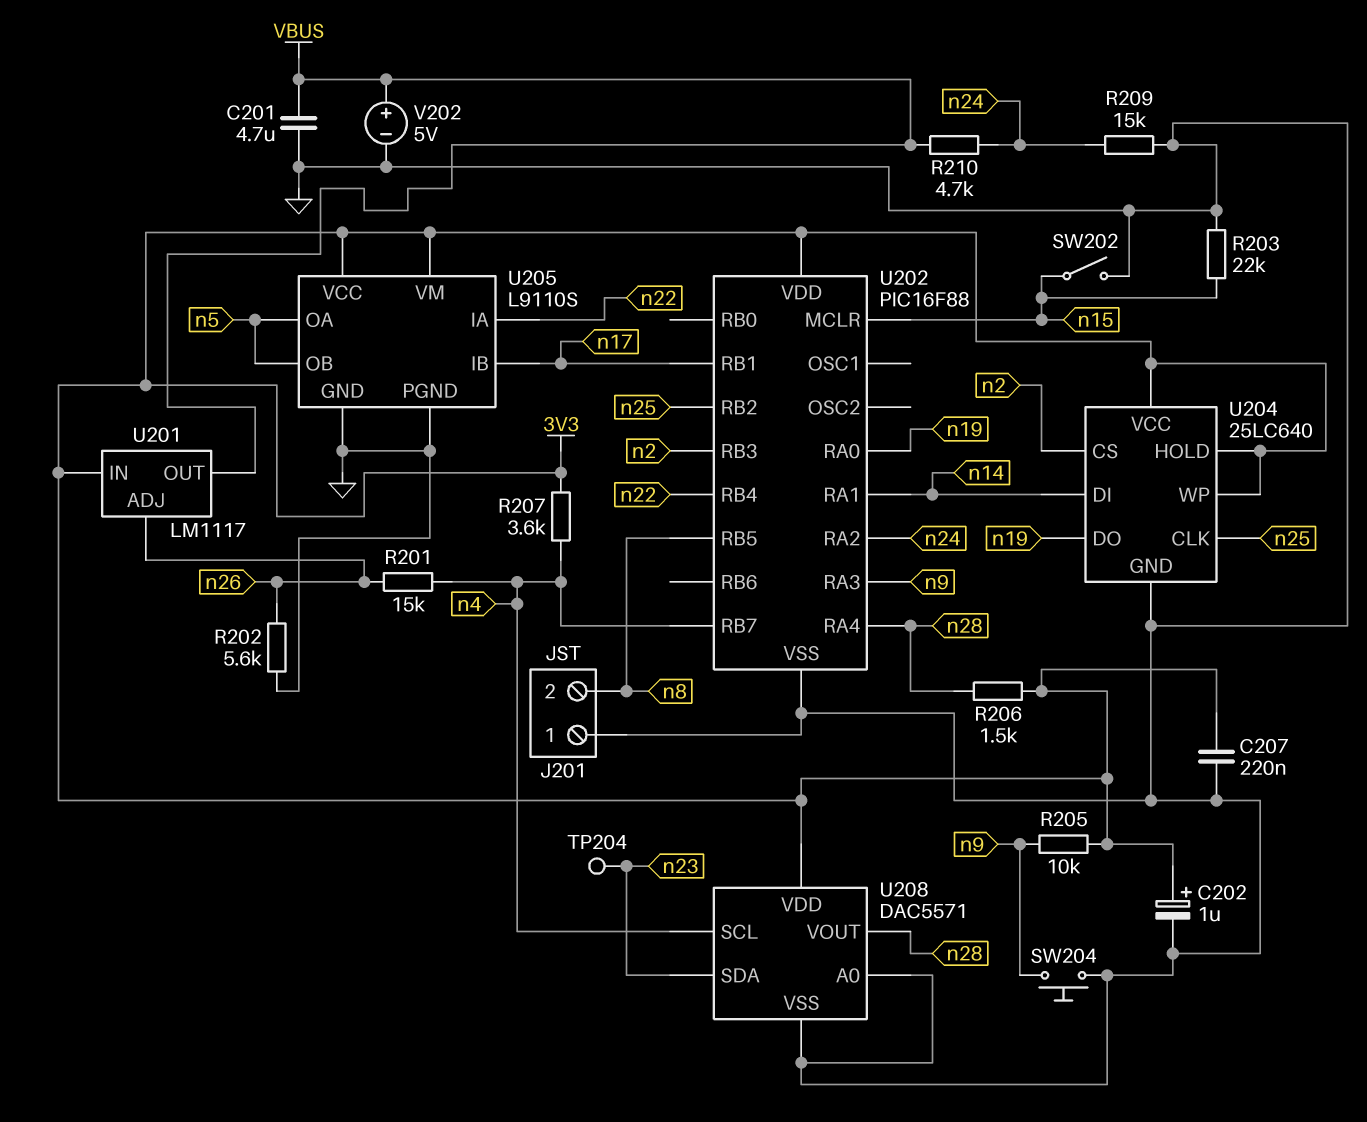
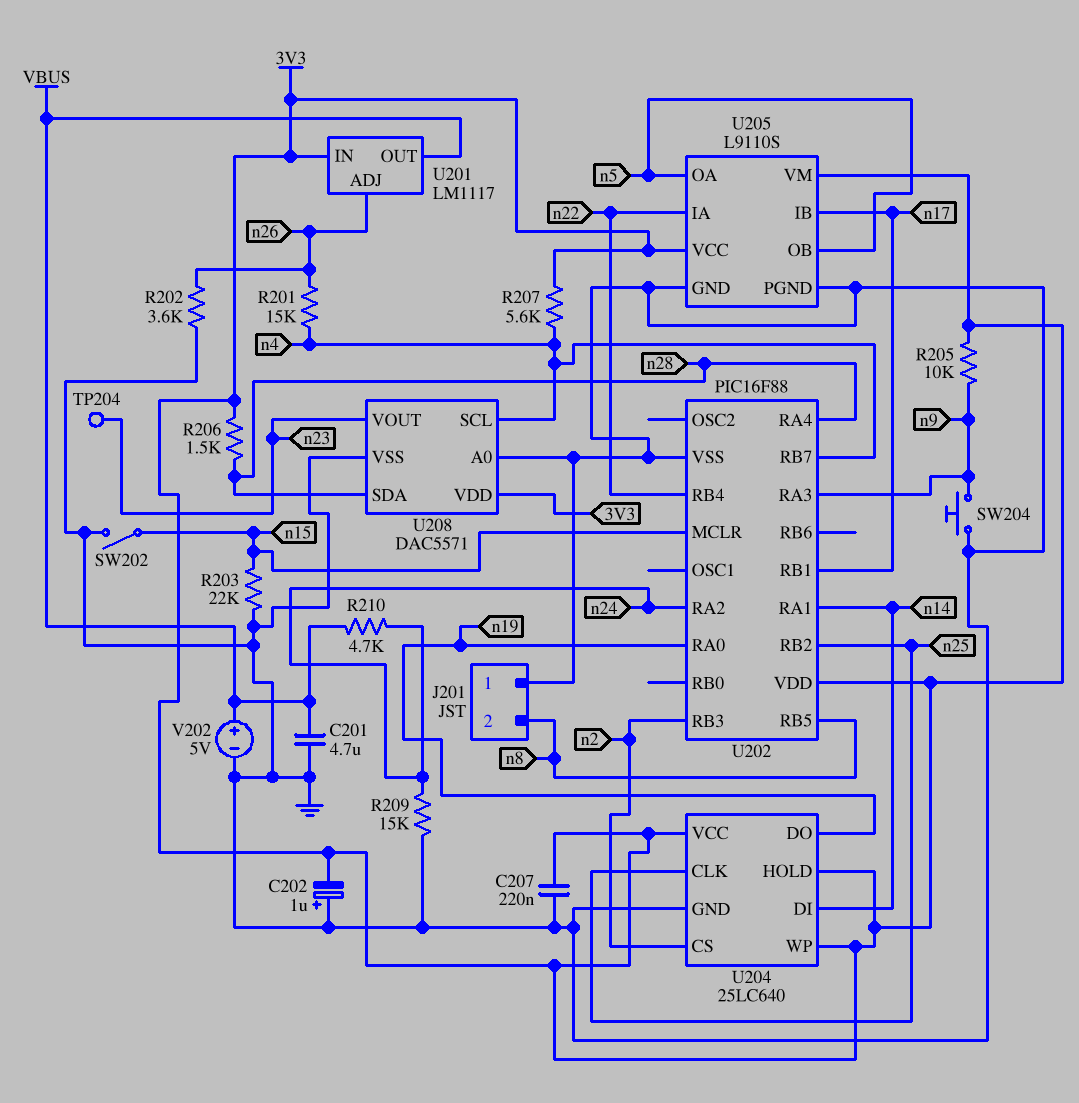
C202: 1uF (plus 3V3, minus GND) -> 1uF (plus GND, minus 3V3)
R202: 5.6k (GND, n26) -> 3.6k (GND, n26)
R207: 3.6k (3V3, n4) -> 5.6k (3V3, n4)
U208 pin SDA: n23 -> n28
U208 pin VOUT: n28 -> n23

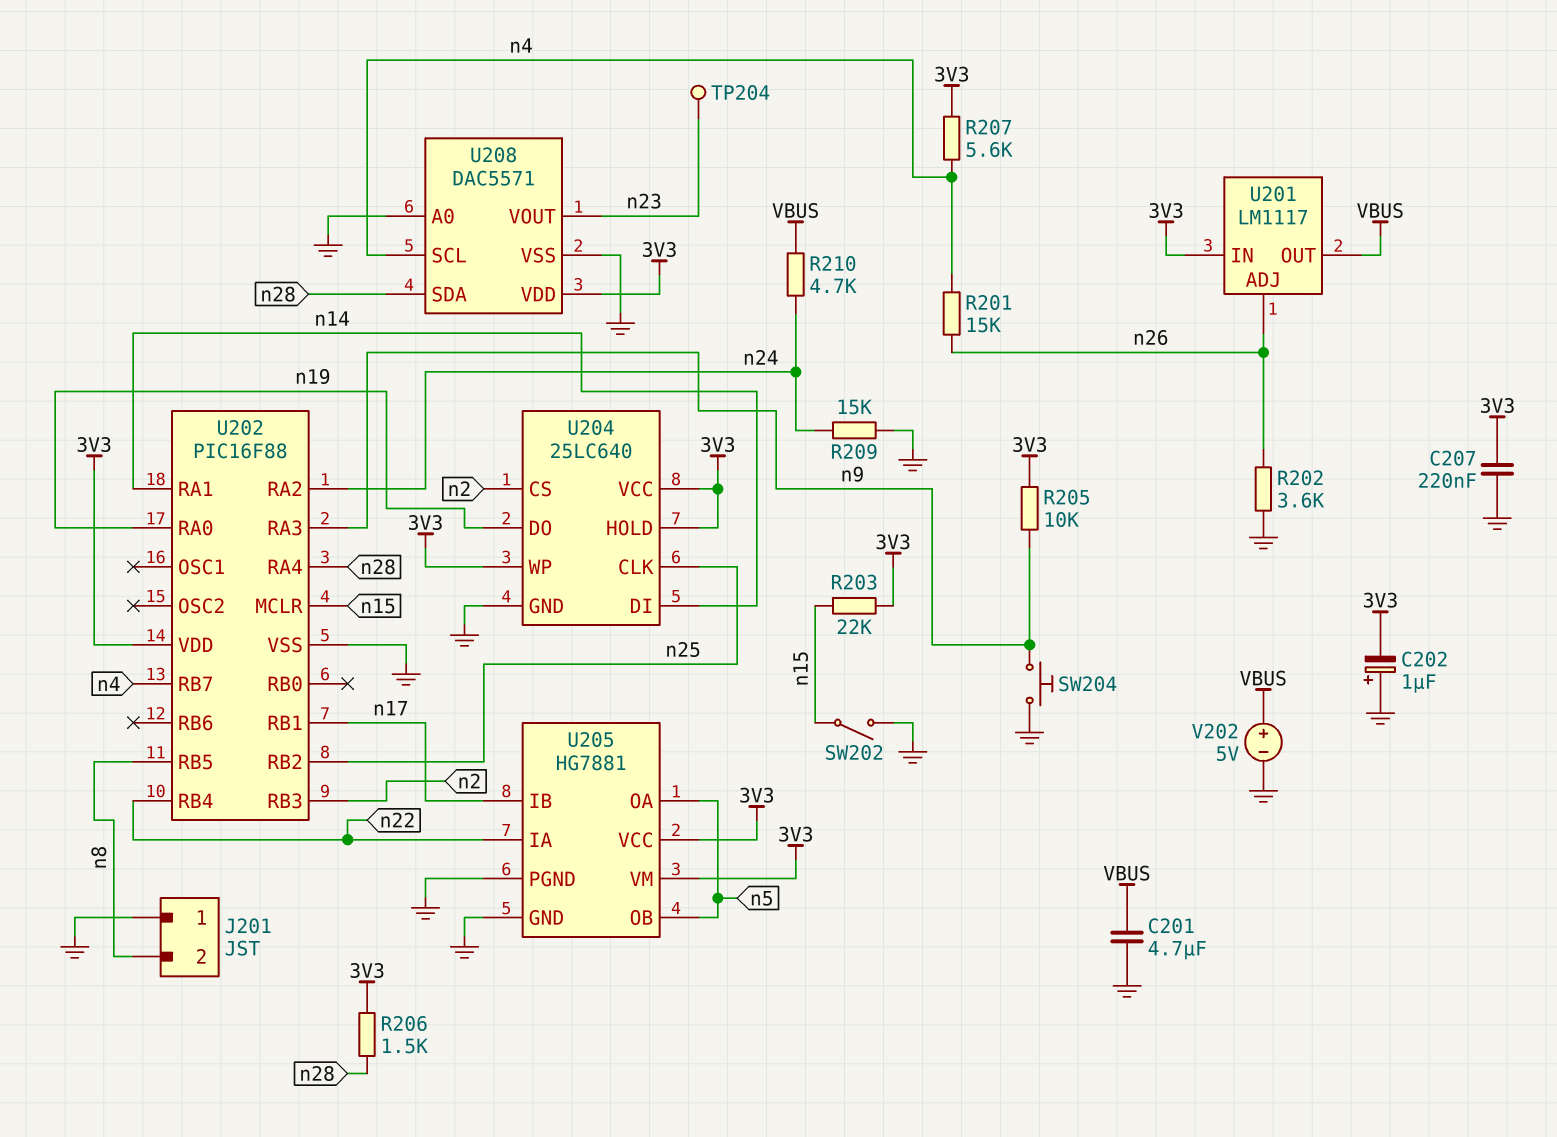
R203: 22k (GND, n15) -> 22k (3V3, n15)
U205: L9110S -> HG7881

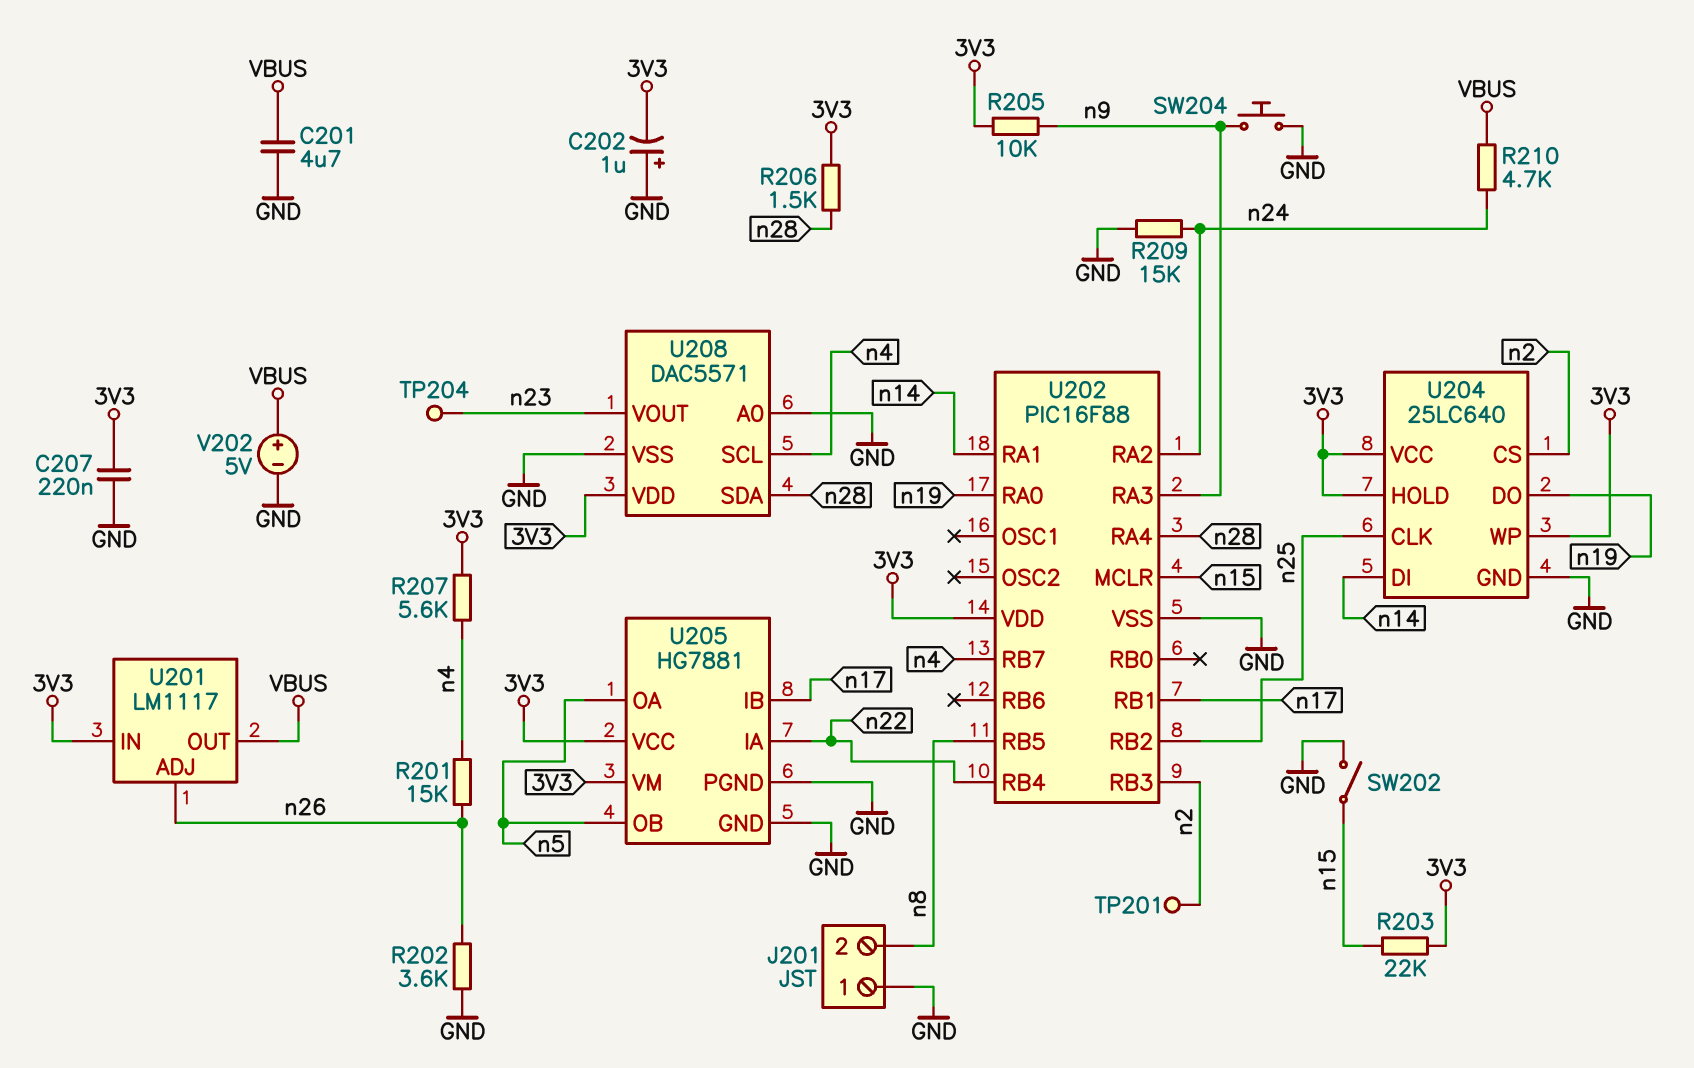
TP201: none -> test point (n2)

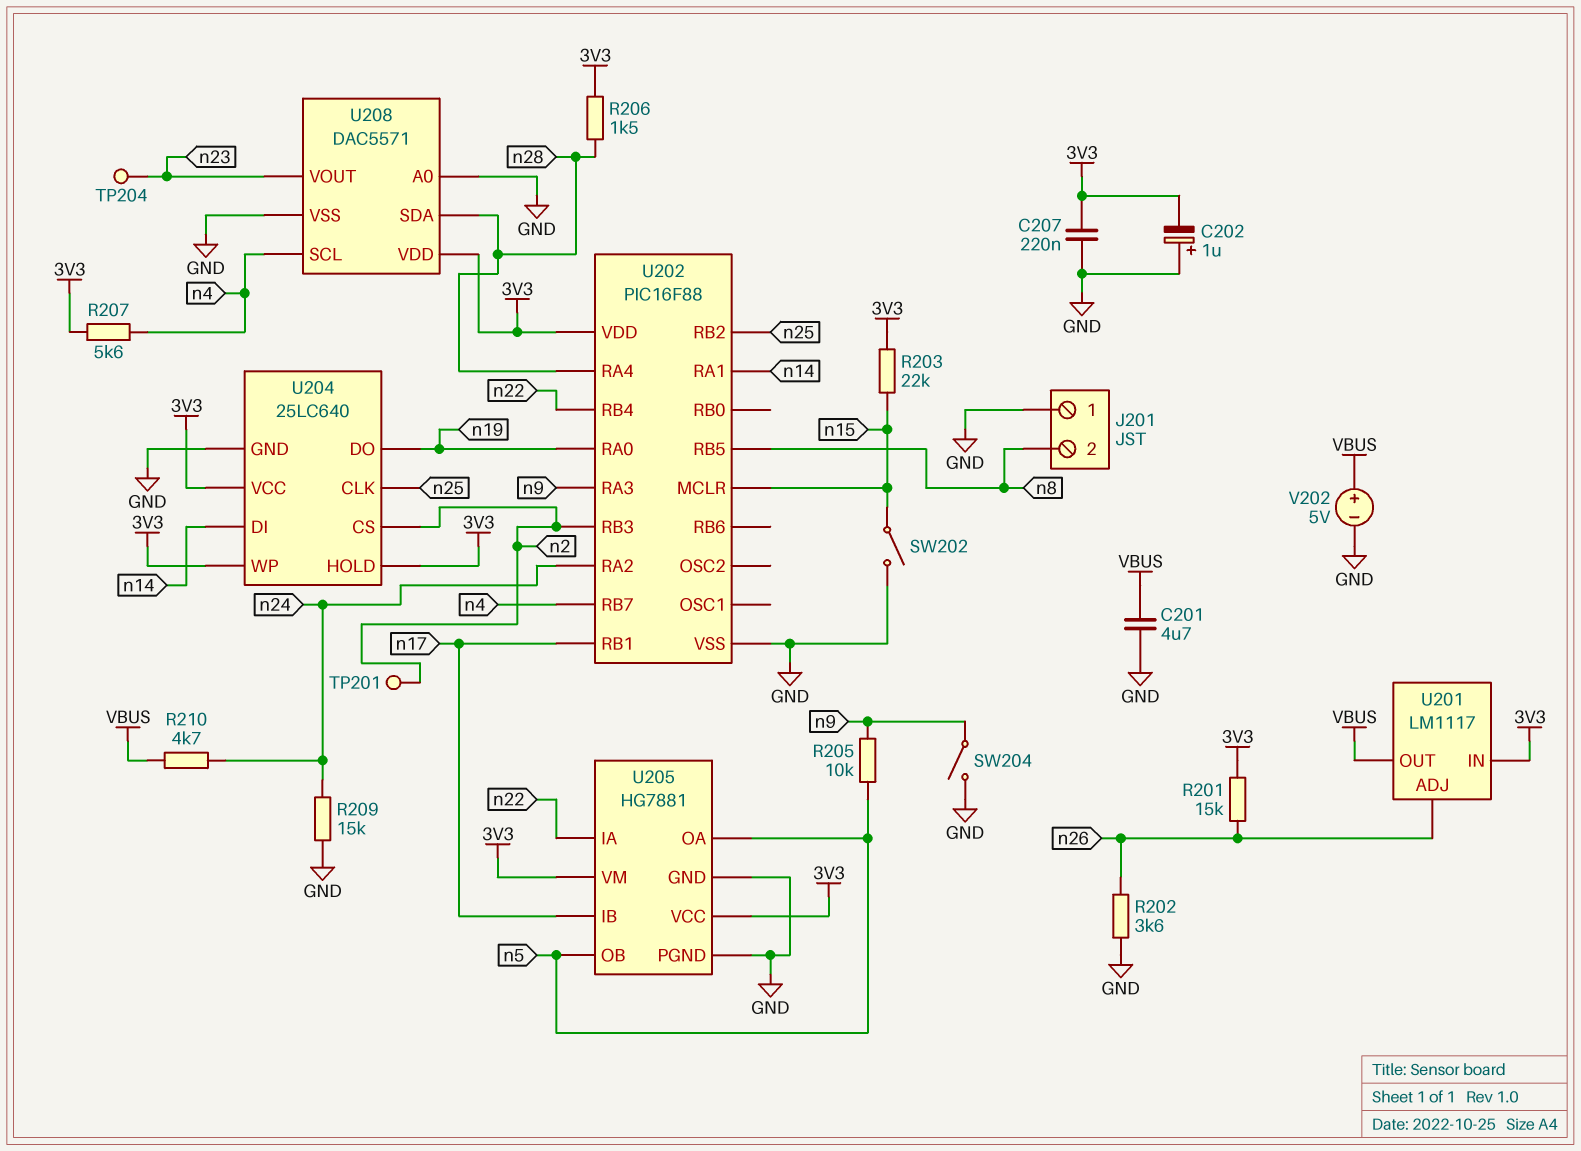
R201: 15k (n4, n26) -> 15k (3V3, n26)
R205: 10k (3V3, n9) -> 10k (n5, n9)
SW204: button (GND, n9) -> switch (GND, n9)

